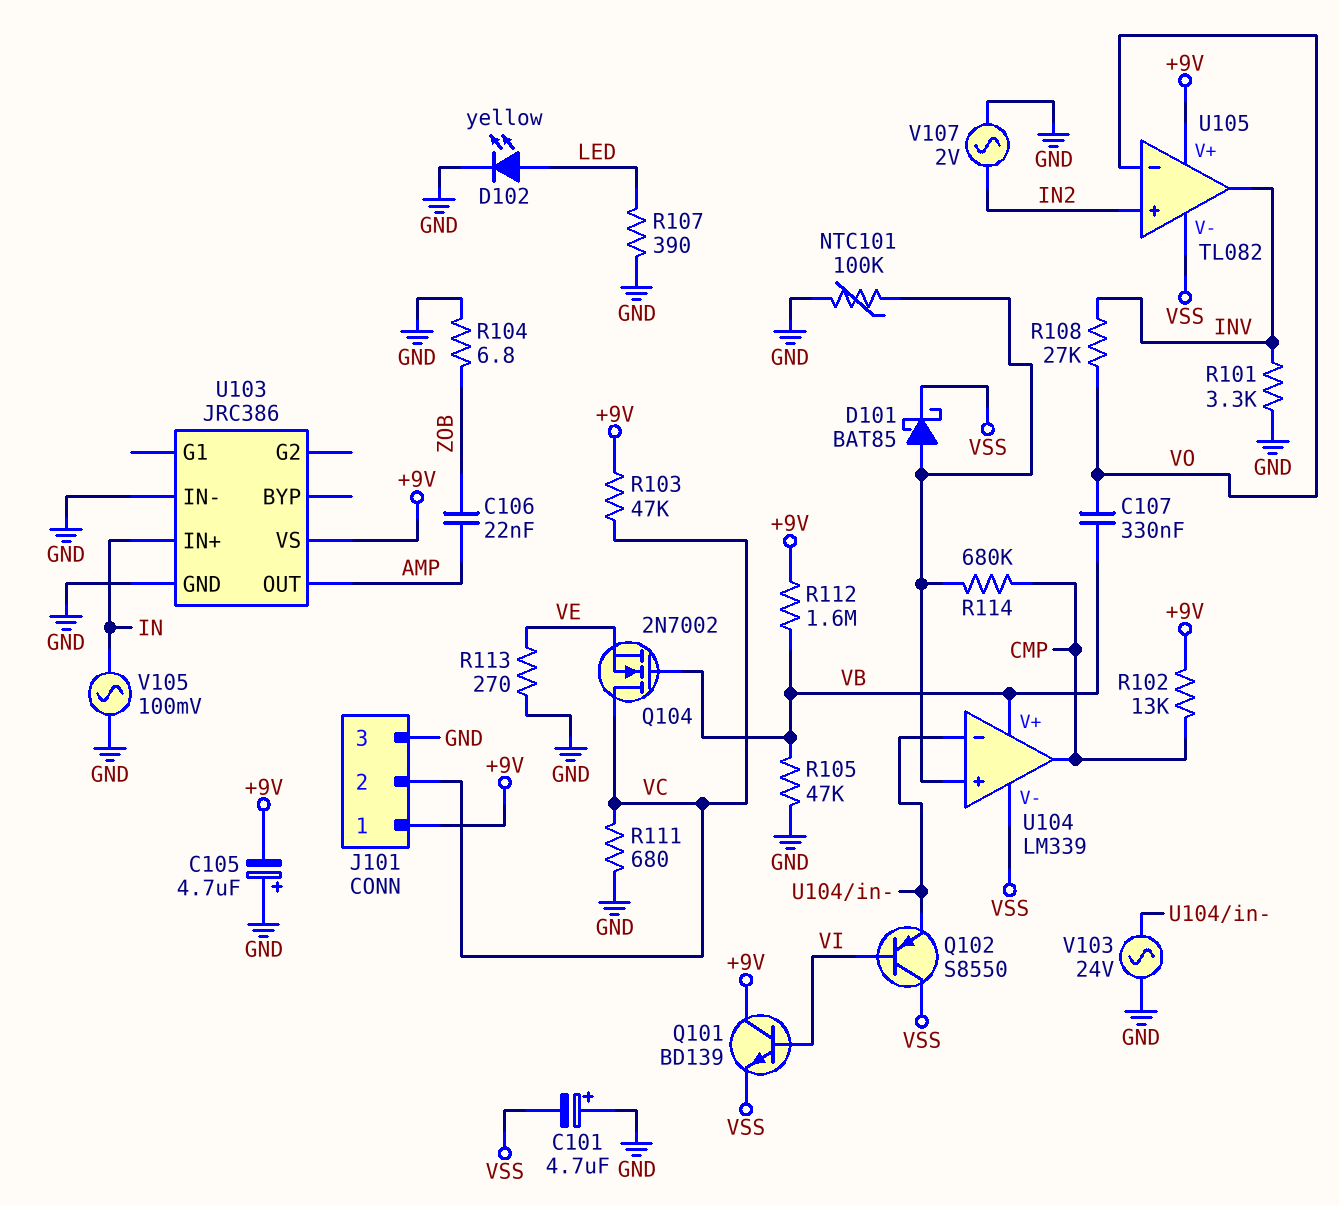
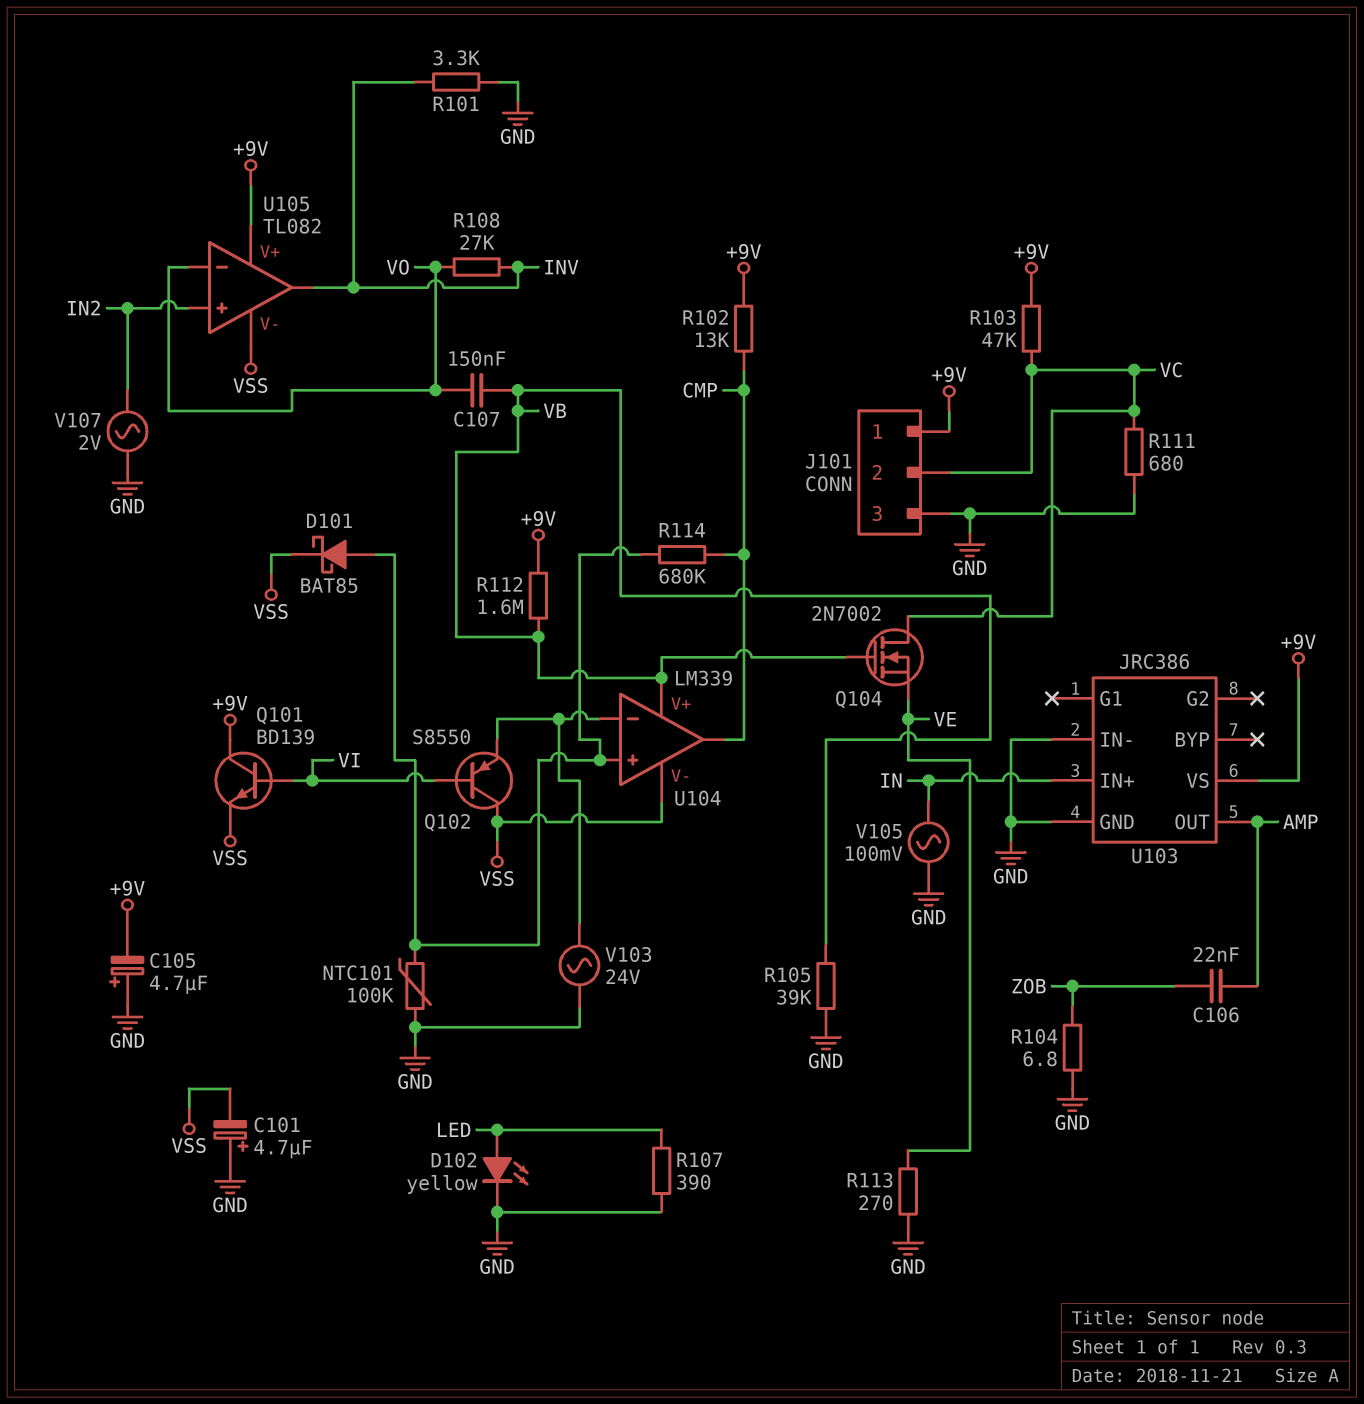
C107: 330nF (VB, VO) -> 150nF (VB, VO)
R105: 47k (GND, VB) -> 39k (GND, VB)

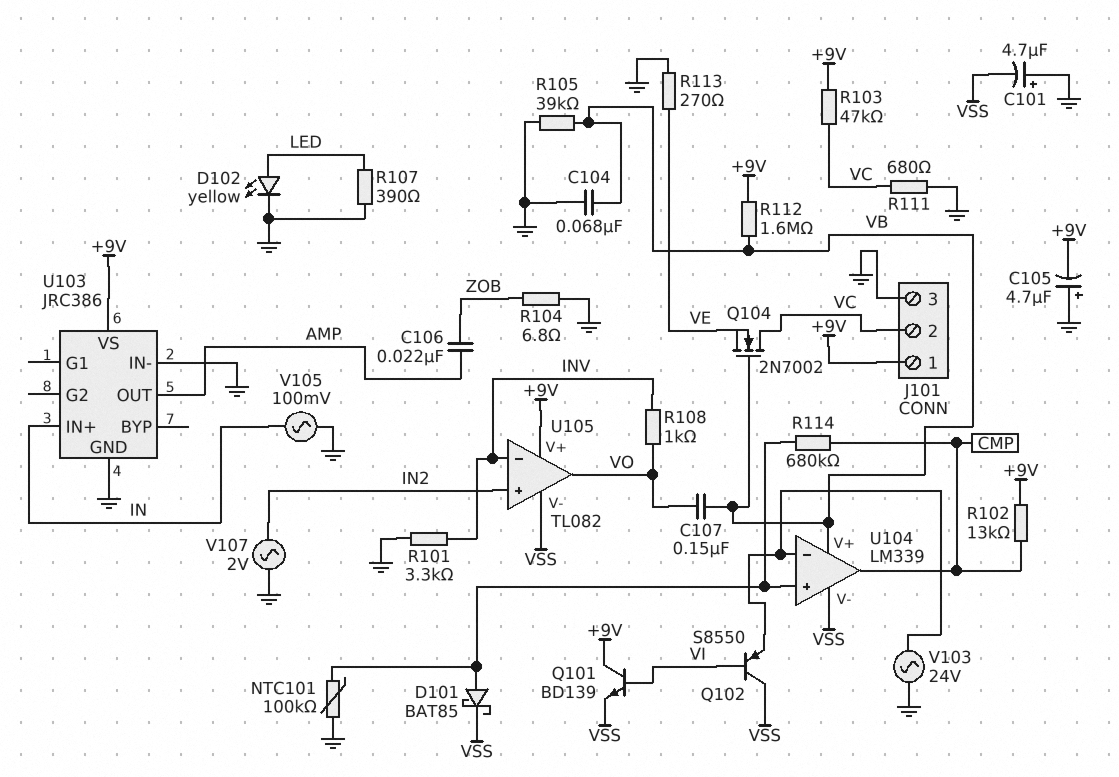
C104: none -> 68nF (GND, VB)
R108: 27k (INV, VO) -> 1k (INV, VO)
U105 pin in-: VO -> INV
U105 pin out: INV -> VO

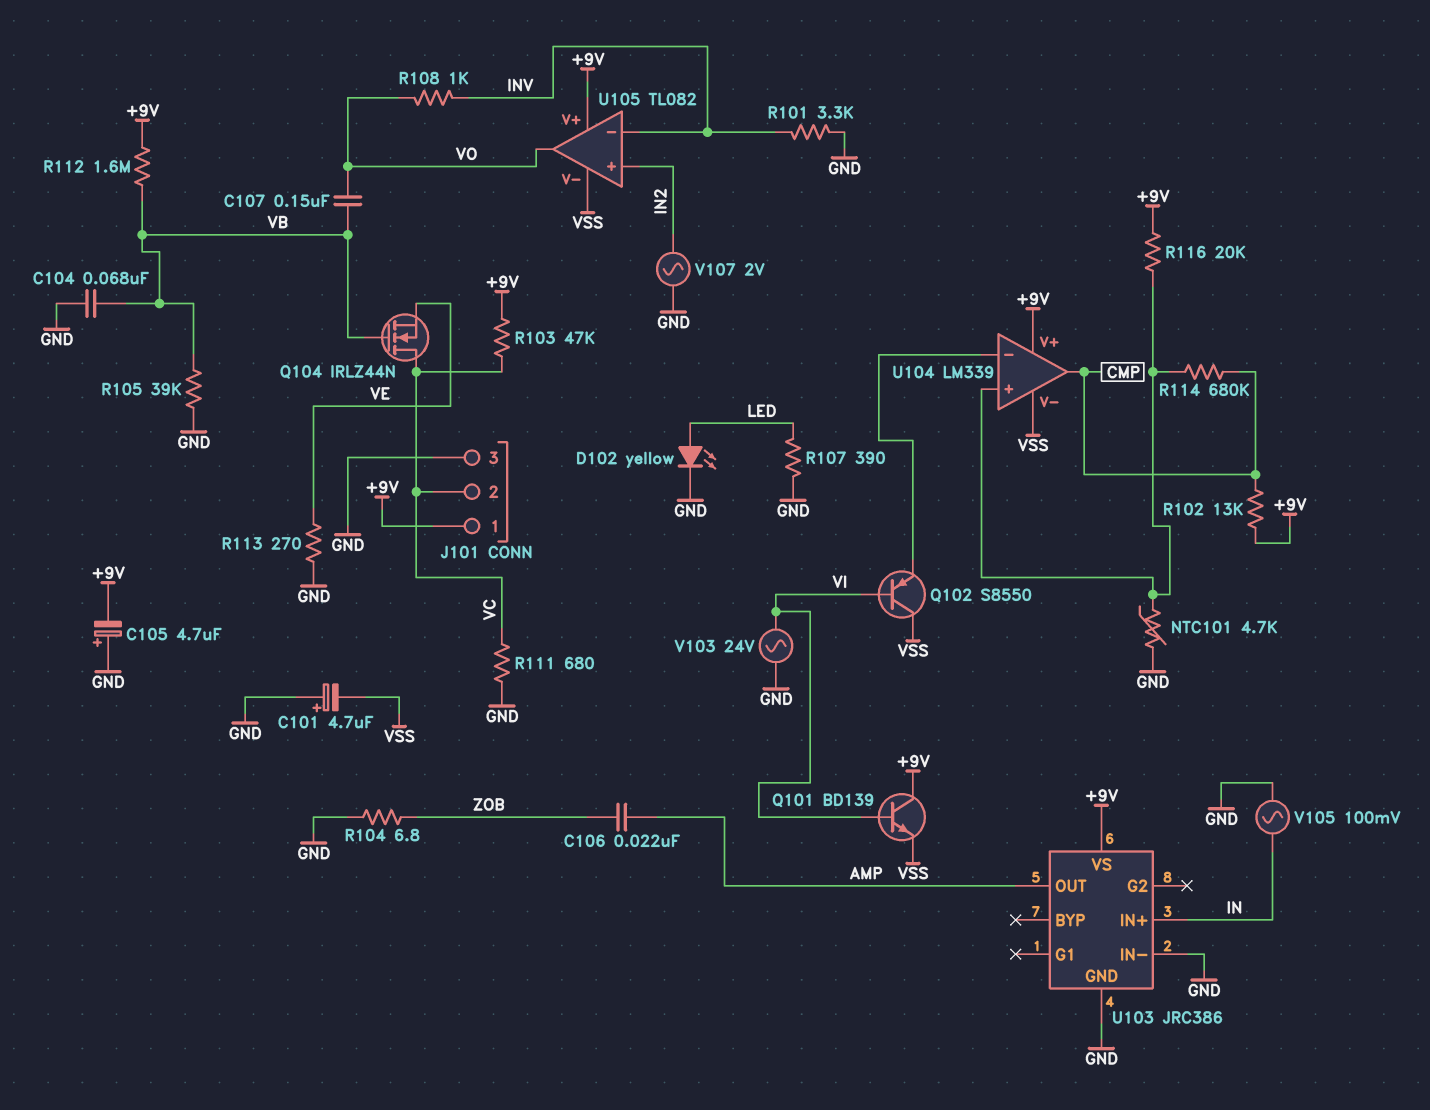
D101: schottky BAT85 (A U104/in+, K VSS) -> none
NTC101: 100k (GND, U104/in+) -> 4.7k (GND, U104/in+)
Q104: NMOS 2N7002 (G VB, D VC, S VE) -> NMOS IRLZ44N (G VB, D VC, S VE)
R116: none -> 20k (+9V, U104/in+)
U104 pin V+: VB -> +9V
V103: AC 24V (GND, U104/in-) -> AC 24V (GND, VI)

